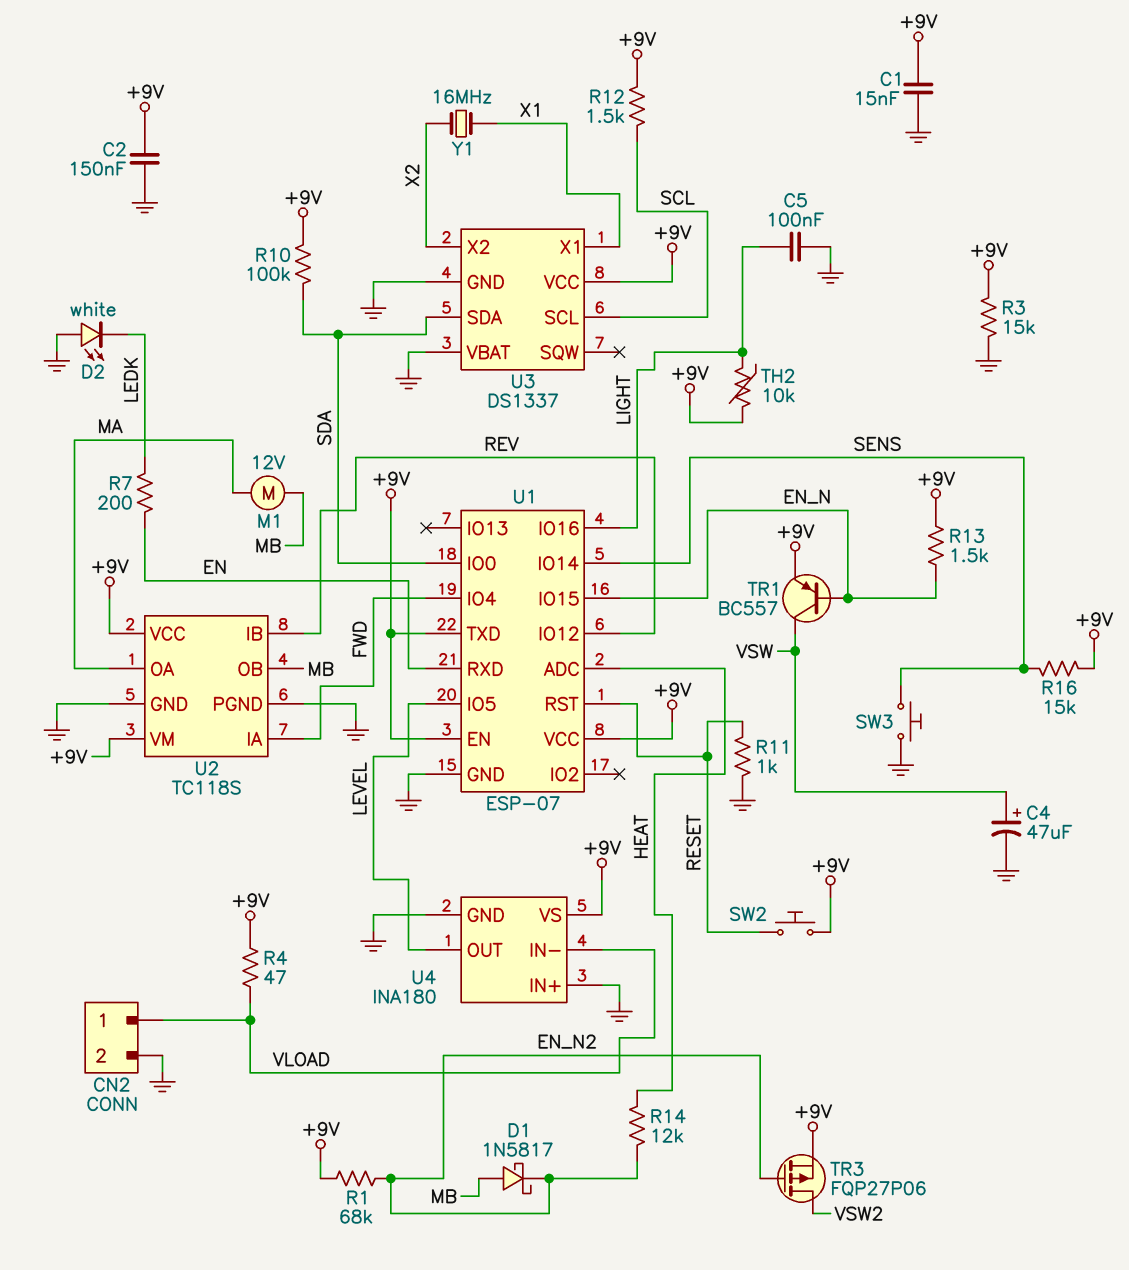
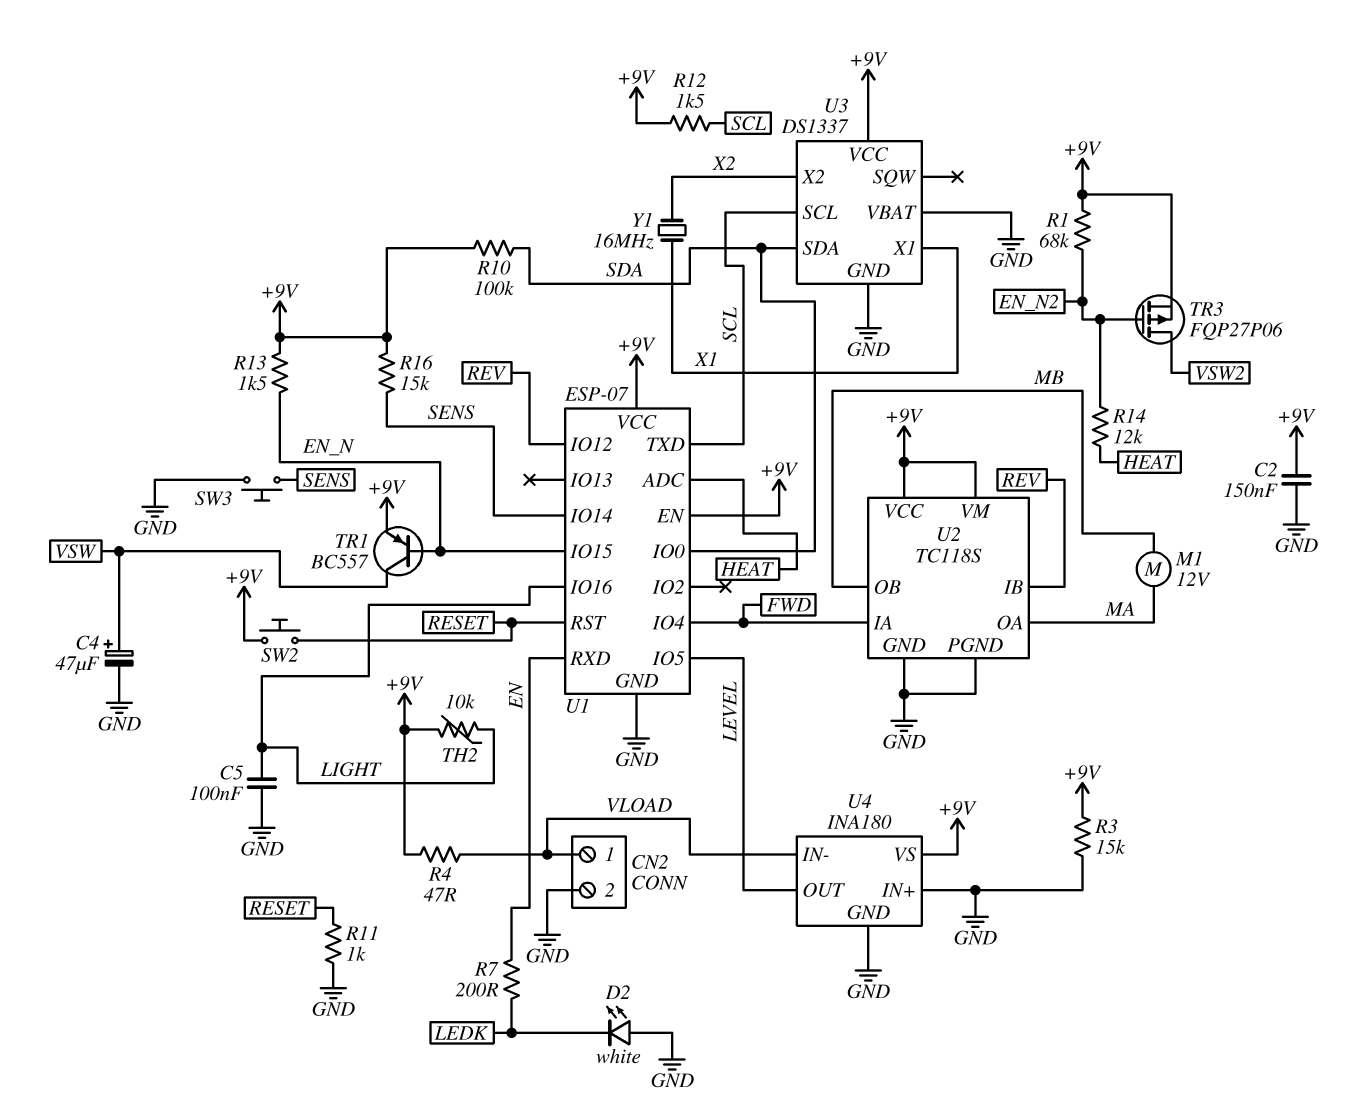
C1: 15nF (+9V, GND) -> none
D1: schottky 1N5817 (A MB, K EN_N2) -> none
U1 pin TXD: +9V -> SCL

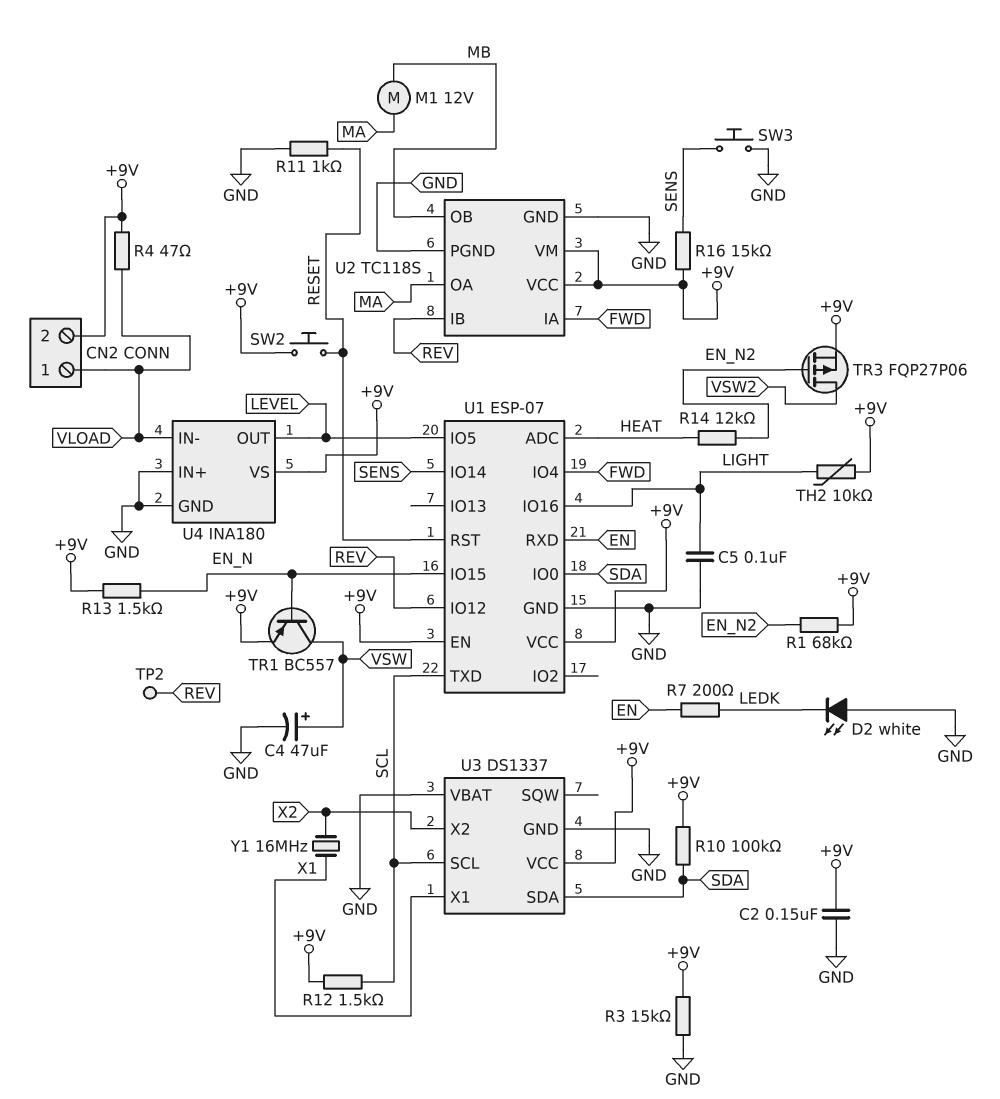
CN2 pin 2: GND -> +9V
TP2: none -> test point (REV)

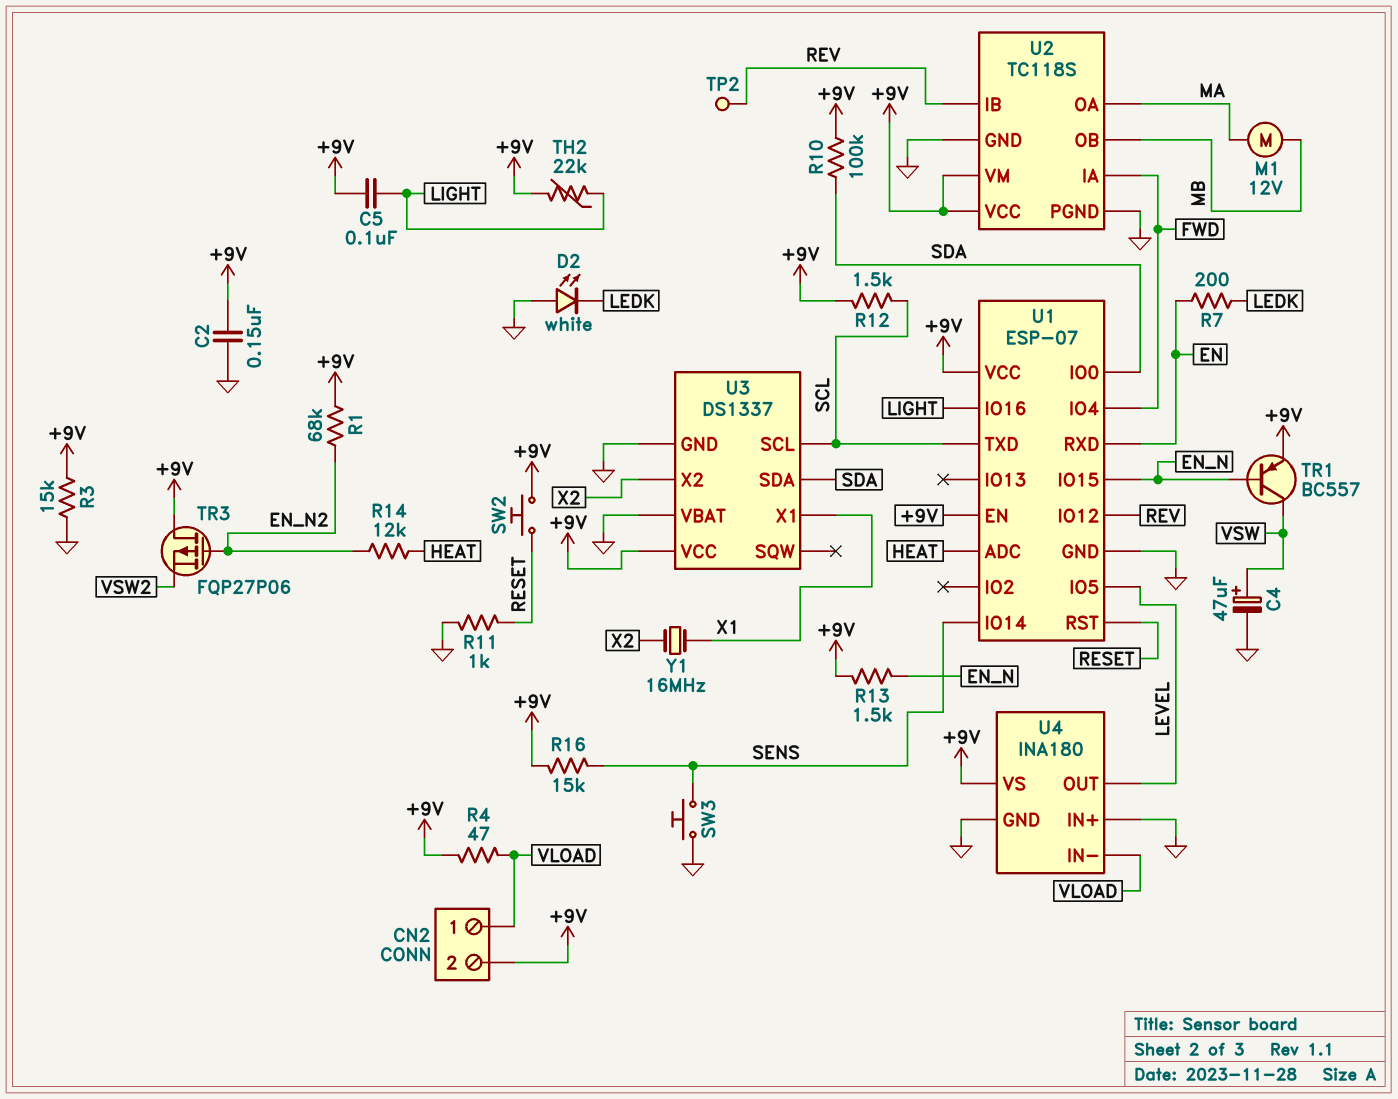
C5: 100nF (GND, LIGHT) -> 100nF (+9V, LIGHT)
TH2: 10k (+9V, LIGHT) -> 22k (+9V, LIGHT)
TR3: PMOS FQP27P06 (G EN_N2, D VSW2, S +9V) -> PMOS FQP27P06 (G EN_N2, D +9V, S VSW2)

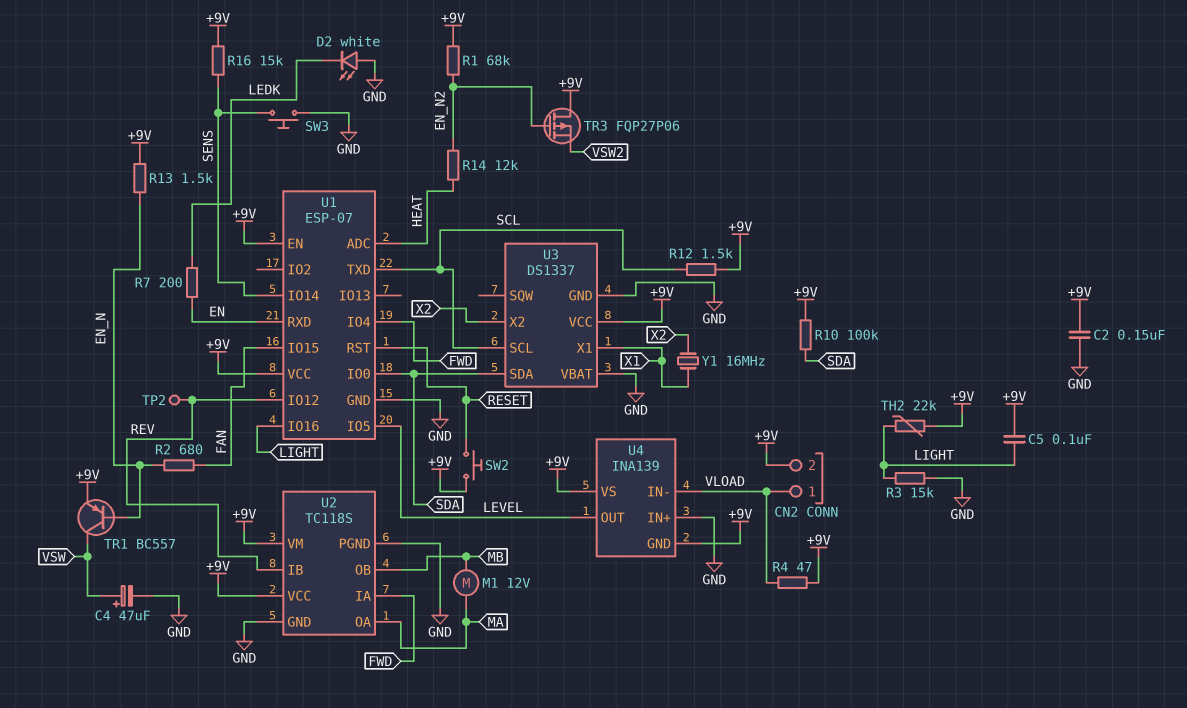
R2: none -> 680 (EN_N, FAN)
R3: 15k (+9V, GND) -> 15k (GND, LIGHT)
R11: 1k (GND, RESET) -> none
U1 pin IO15: EN_N -> FAN
U4: INA180 -> INA139
U4 pin GND: GND -> +9V

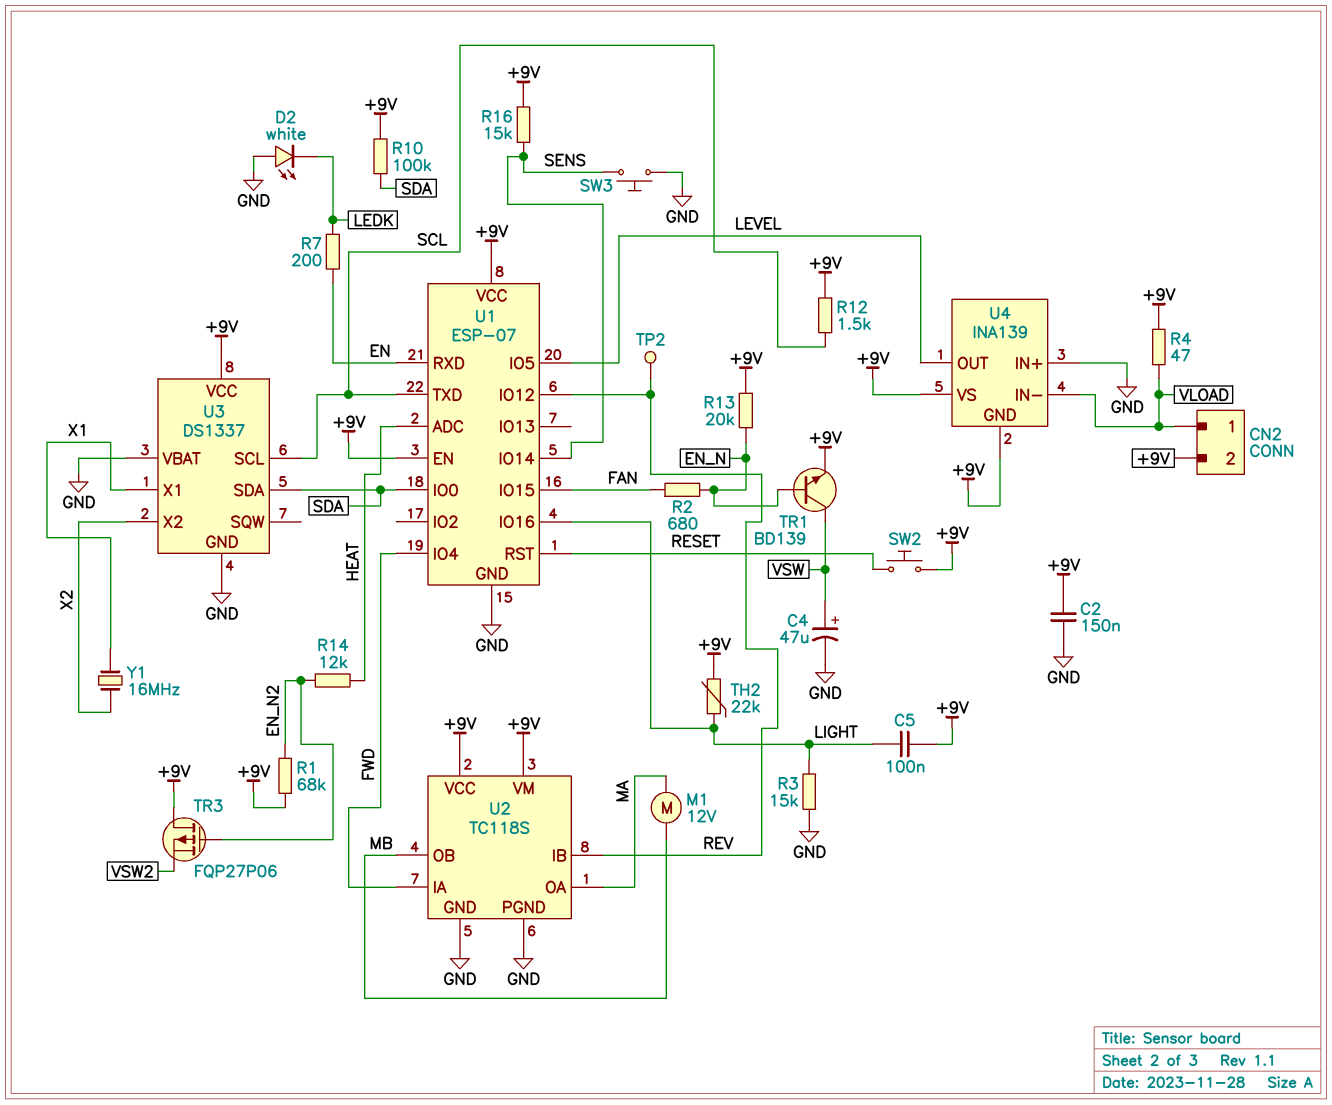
R13: 1.5k (+9V, EN_N) -> 20k (+9V, EN_N)
TR1: PNP BC557 (B EN_N, C VSW, E +9V) -> NPN BD139 (B EN_N, C VSW, E +9V)

